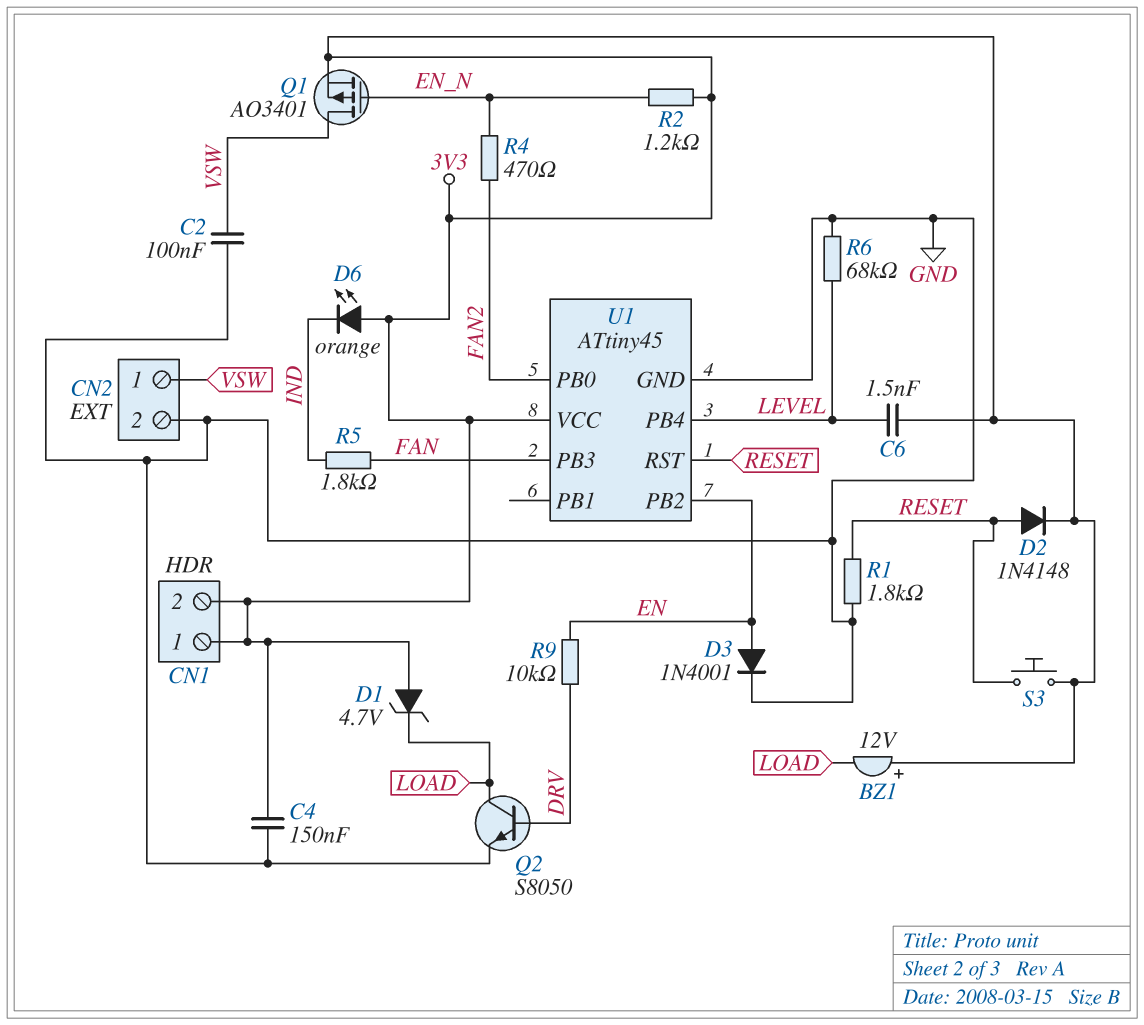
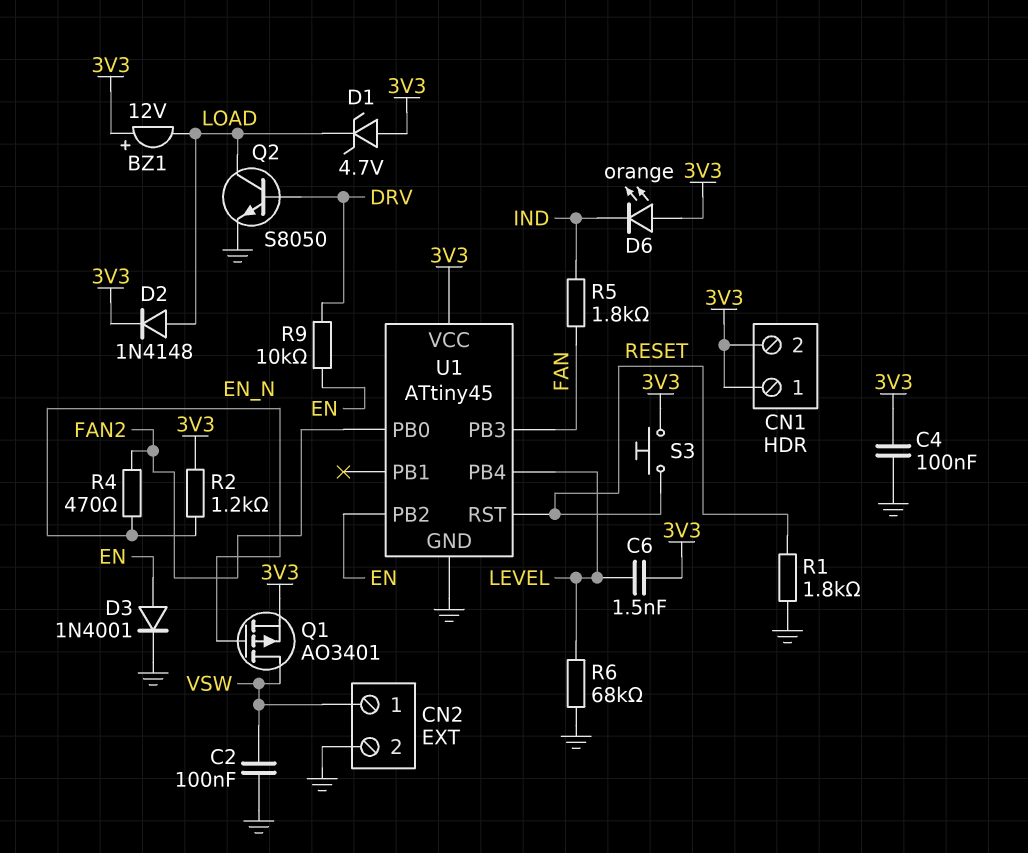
C4: 150nF (3V3, GND) -> 100nF (3V3, GND)
D2: diode 1N4148 (A RESET, K 3V3) -> diode 1N4148 (A LOAD, K 3V3)

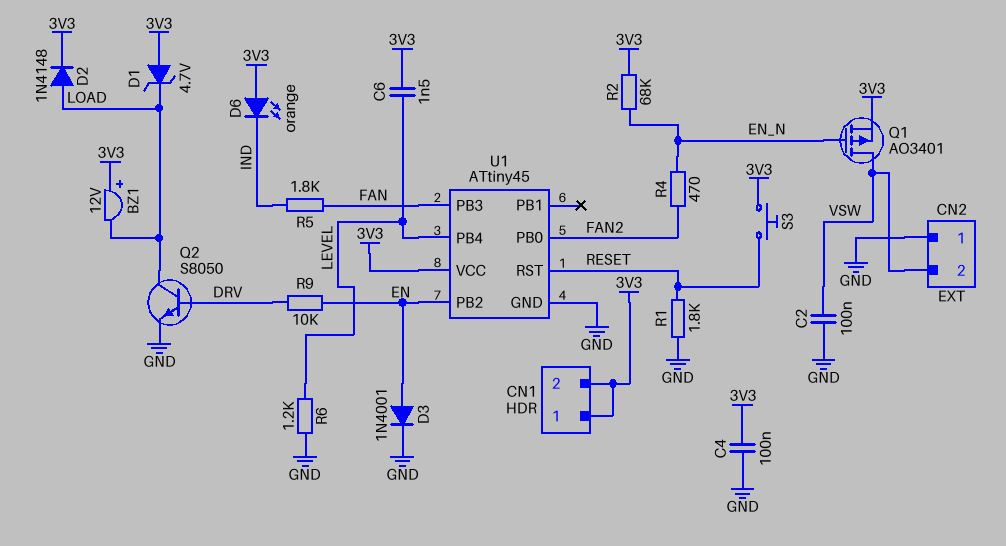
CN2 pin 1: VSW -> GND
CN2 pin 2: GND -> VSW
R2: 1.2k (3V3, EN_N) -> 68k (3V3, EN_N)
R6: 68k (GND, LEVEL) -> 1.2k (GND, LEVEL)

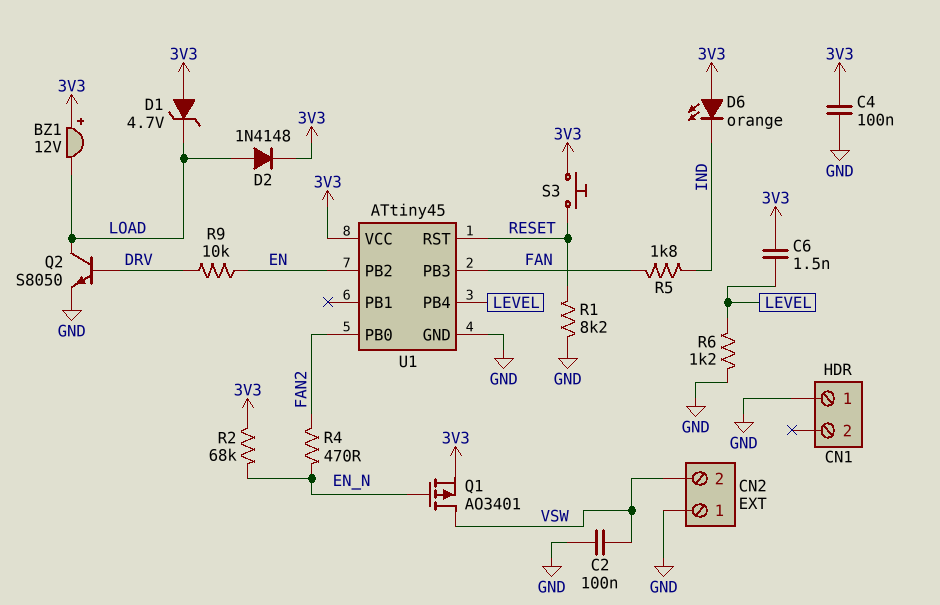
CN1 pin 1: 3V3 -> GND
CN1 pin 2: 3V3 -> none
D3: diode 1N4001 (A EN, K GND) -> none
R1: 1.8k (GND, RESET) -> 8.2k (GND, RESET)

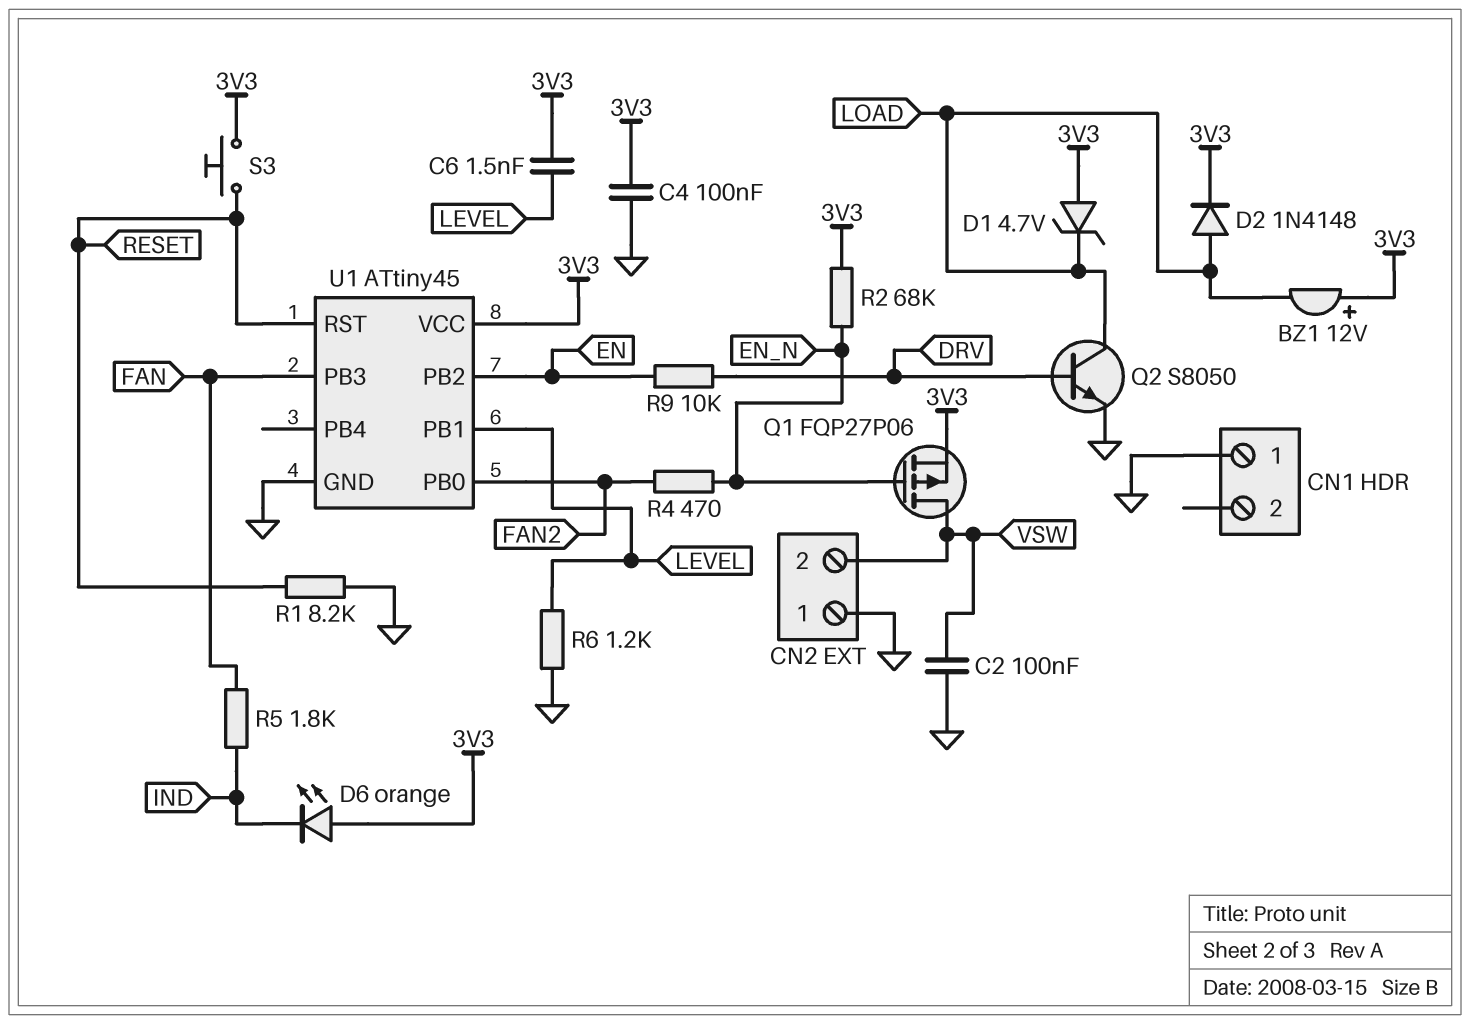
Q1: PMOS AO3401 (G EN_N, D VSW, S 3V3) -> PMOS FQP27P06 (G EN_N, D VSW, S 3V3)
U1 pin PB1: none -> LEVEL
U1 pin PB4: LEVEL -> none

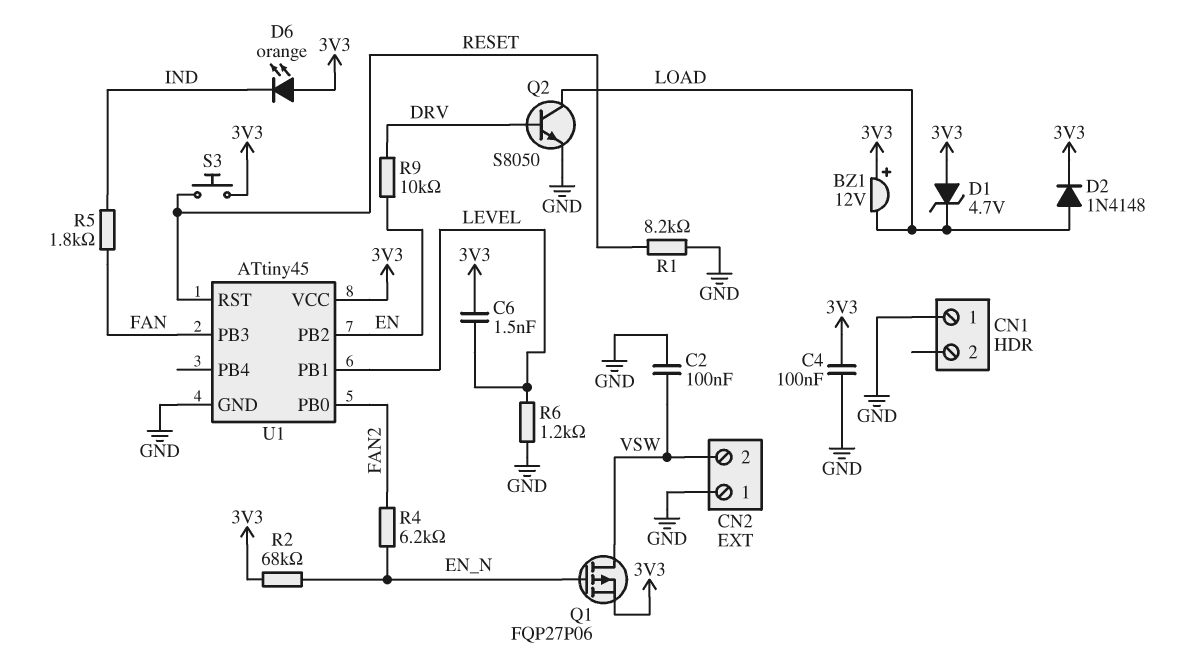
R4: 470 (EN_N, FAN2) -> 6.2k (EN_N, FAN2)

